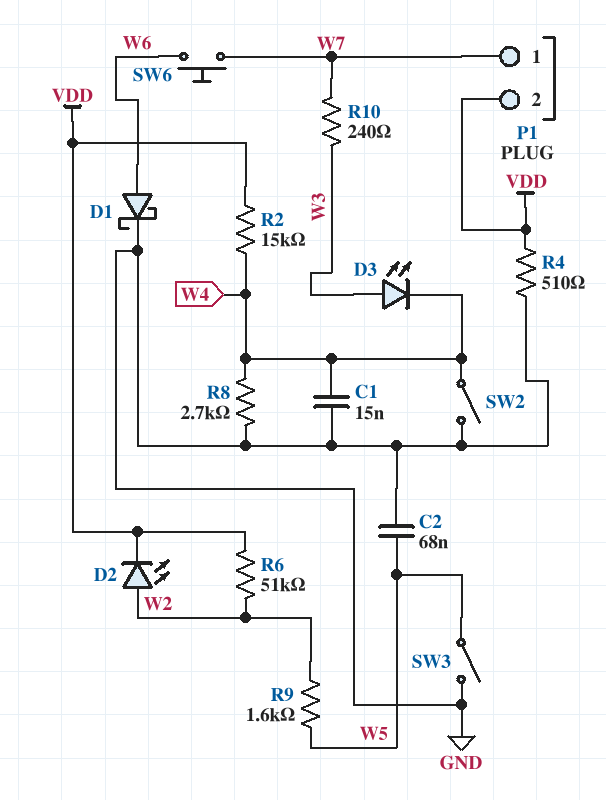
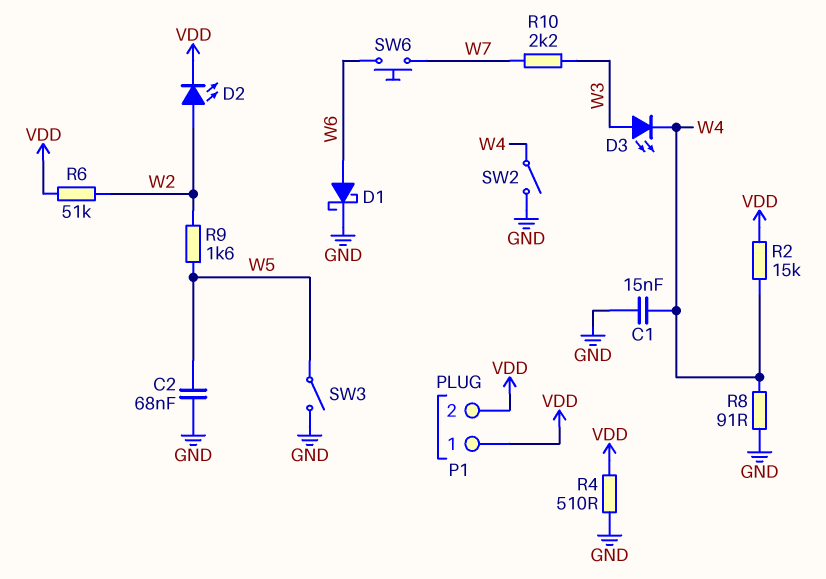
P1 pin 1: W7 -> VDD
R8: 2.7k (GND, W4) -> 91 (GND, W4)
R10: 240 (W3, W7) -> 2.2k (W3, W7)

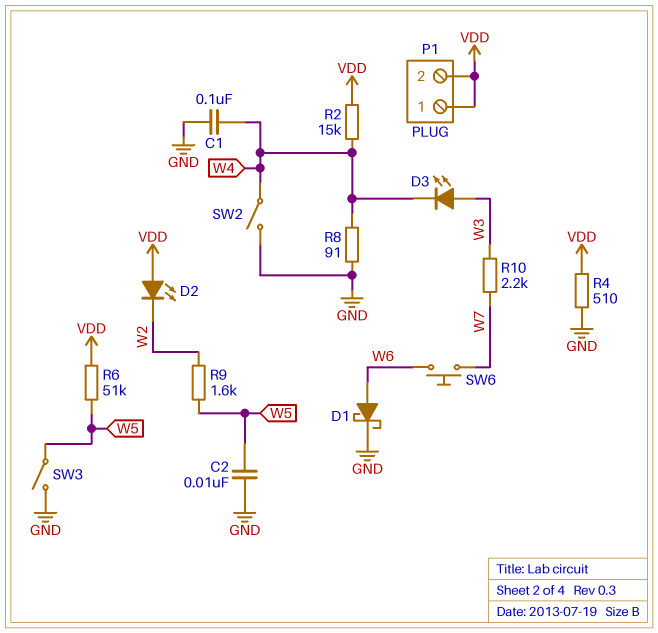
C1: 15nF (GND, W4) -> 100nF (GND, W4)
C2: 68nF (GND, W5) -> 10nF (GND, W5)
D2: LED (A W2, K VDD) -> LED (A VDD, K W2)
R6: 51k (VDD, W2) -> 51k (VDD, W5)

